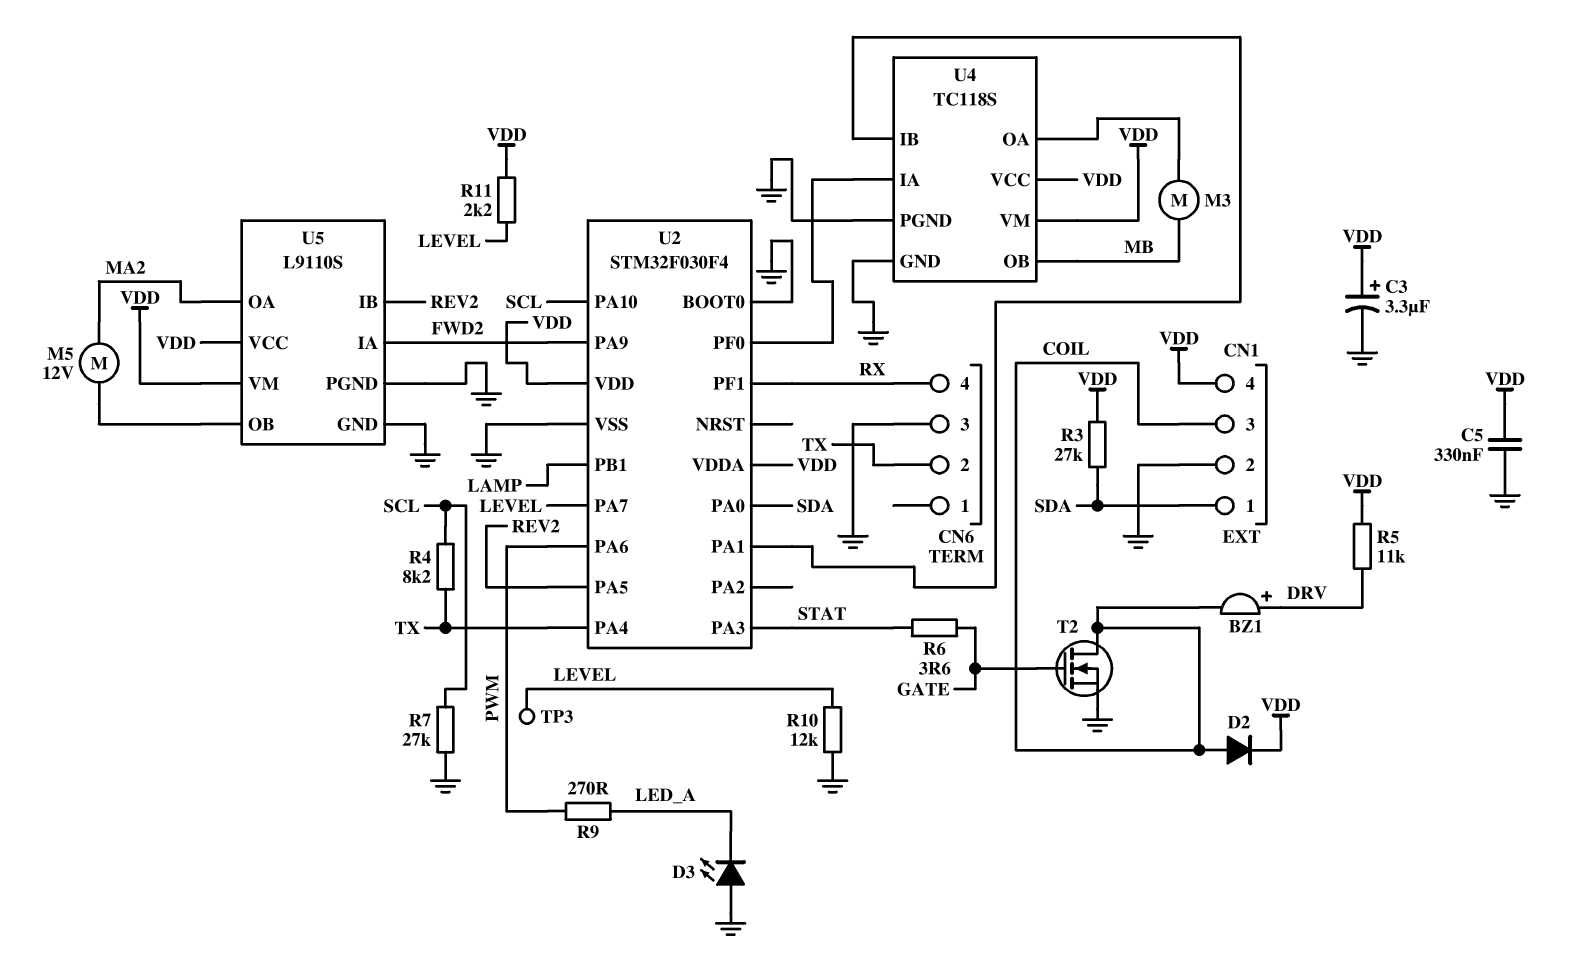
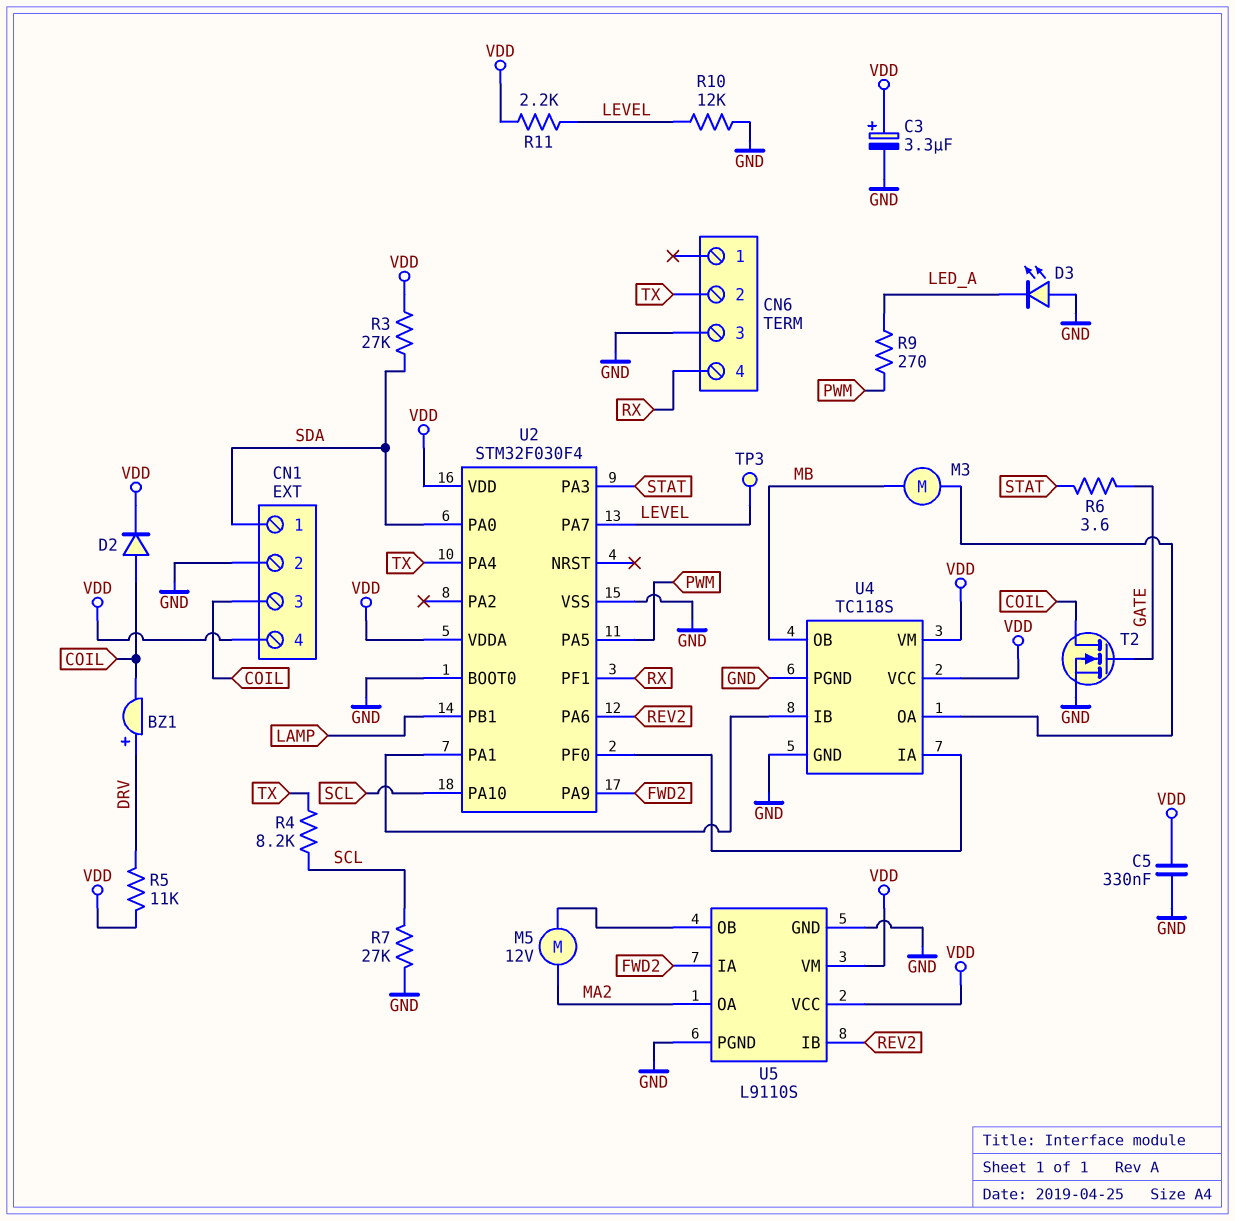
U2 pin PA5: REV2 -> PWM
U2 pin PA6: PWM -> REV2

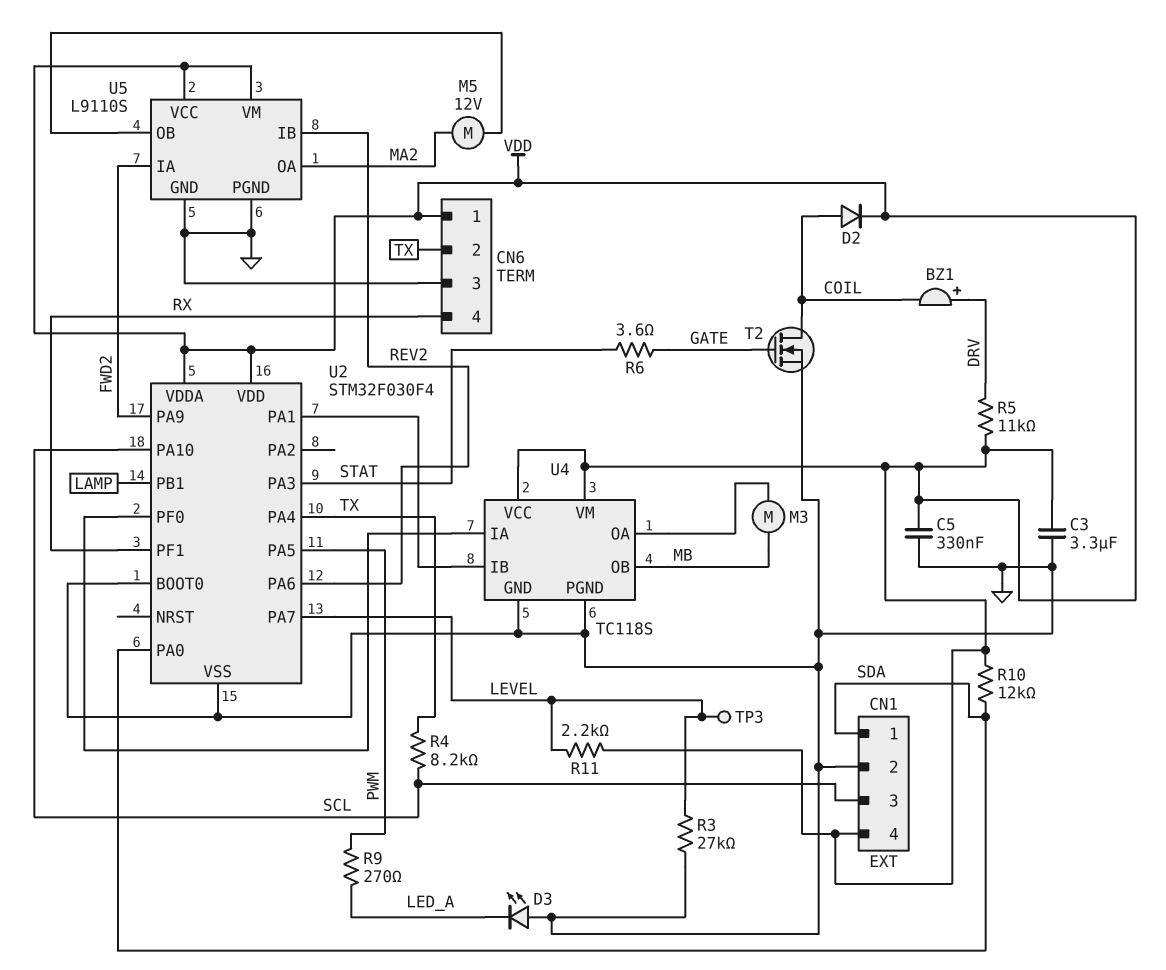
C3: 3.3uF (plus VDD, minus GND) -> 3.3uF (GND, VDD)
CN1 pin 3: COIL -> SCL
CN6 pin 1: none -> VDD
R3: 27k (SDA, VDD) -> 27k (GND, LEVEL)
R7: 27k (GND, SCL) -> none
R10: 12k (GND, LEVEL) -> 12k (SDA, VDD)

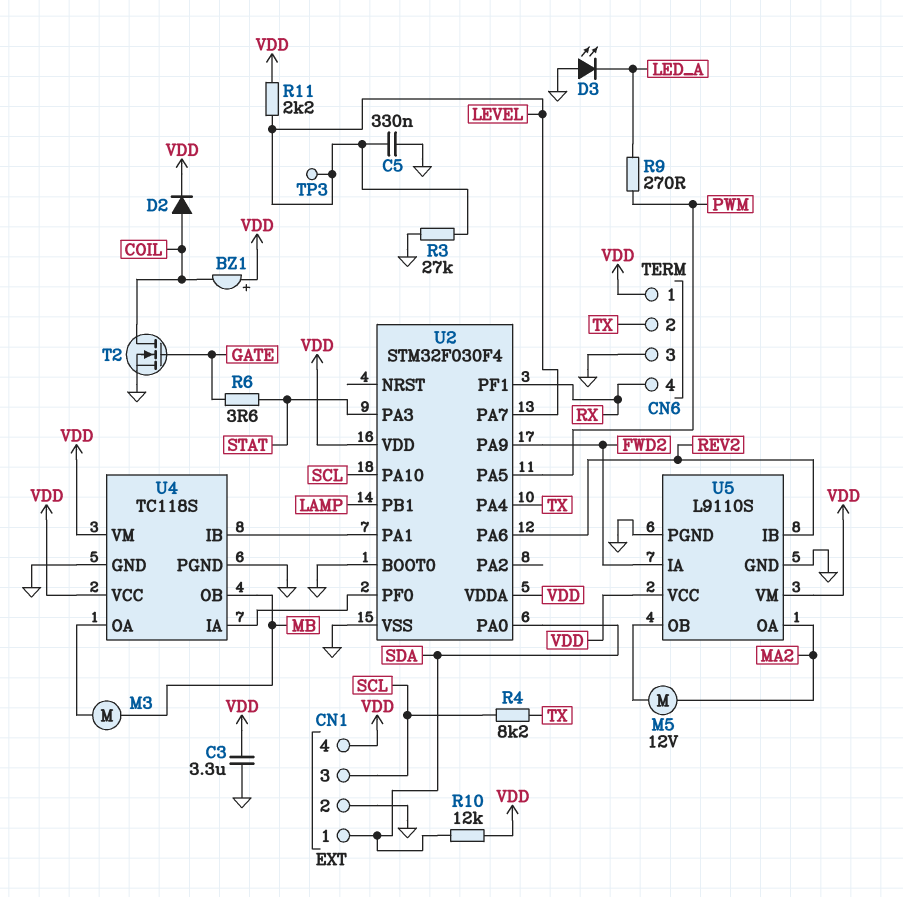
BZ1: buzzer (plus DRV, minus COIL) -> buzzer (plus VDD, minus COIL)
C5: 330nF (GND, VDD) -> 330nF (GND, LEVEL)
R5: 11k (DRV, VDD) -> none

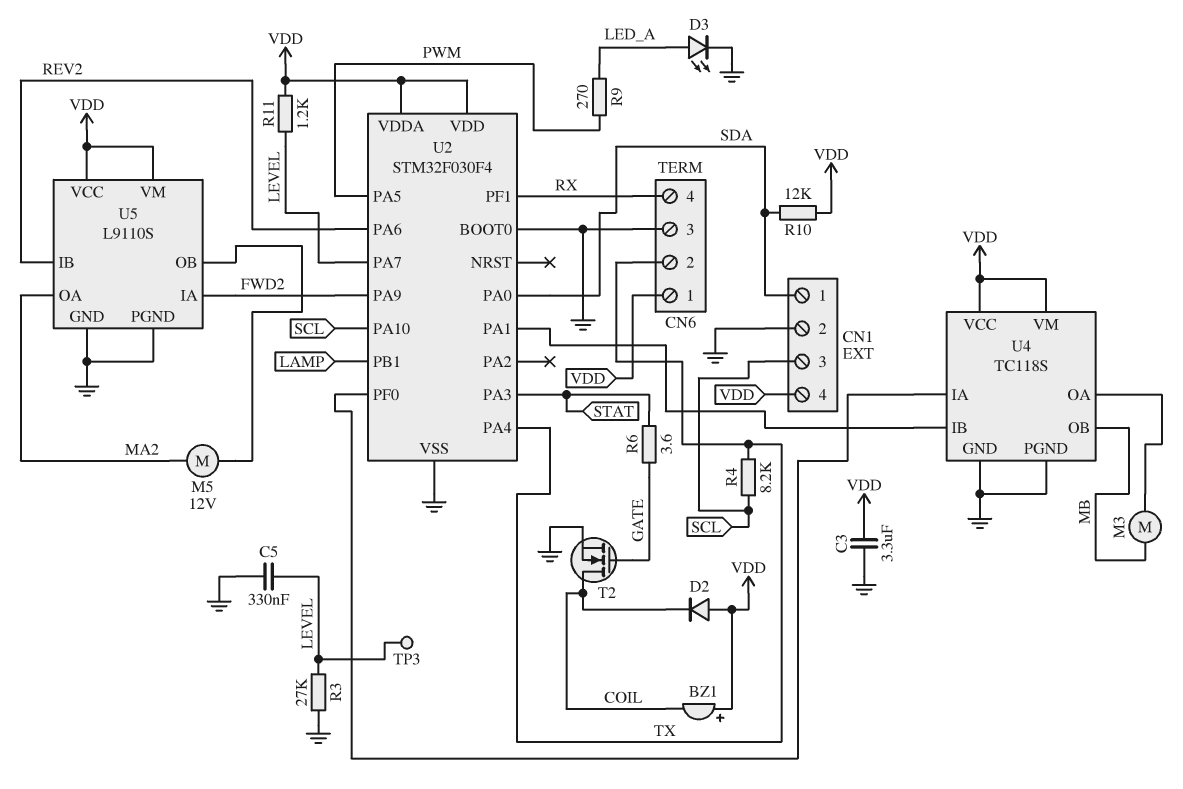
D2: diode (A COIL, K VDD) -> diode (A VDD, K COIL)
D3: LED (A GND, K LED_A) -> LED (A LED_A, K GND)
R11: 2.2k (LEVEL, VDD) -> 1.2k (LEVEL, VDD)

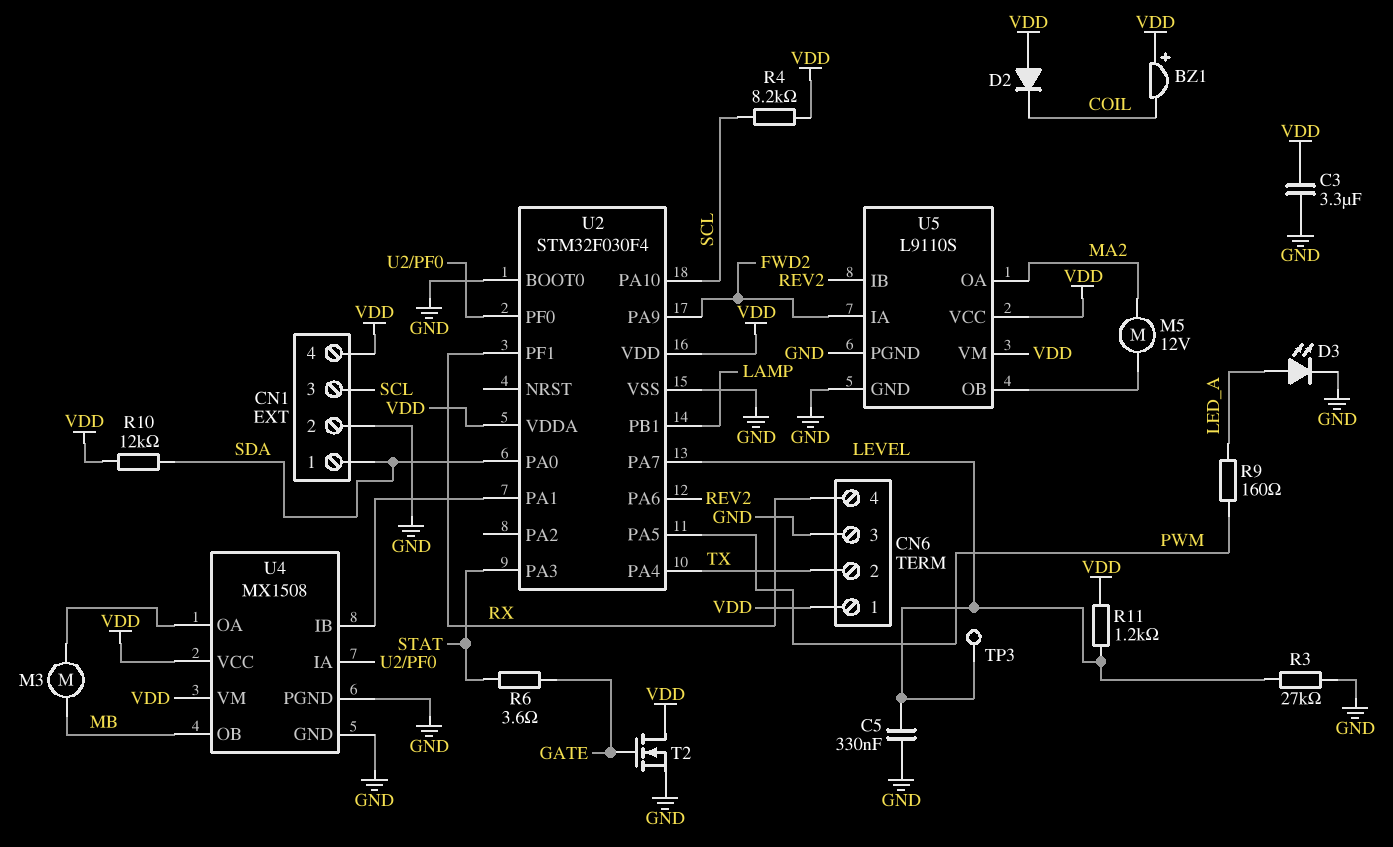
R4: 8.2k (SCL, TX) -> 8.2k (SCL, VDD)
R9: 270 (LED_A, PWM) -> 160 (LED_A, PWM)
T2: NMOS (G GATE, D COIL, S GND) -> NMOS (G GATE, D VDD, S GND)
U4: TC118S -> MX1508

